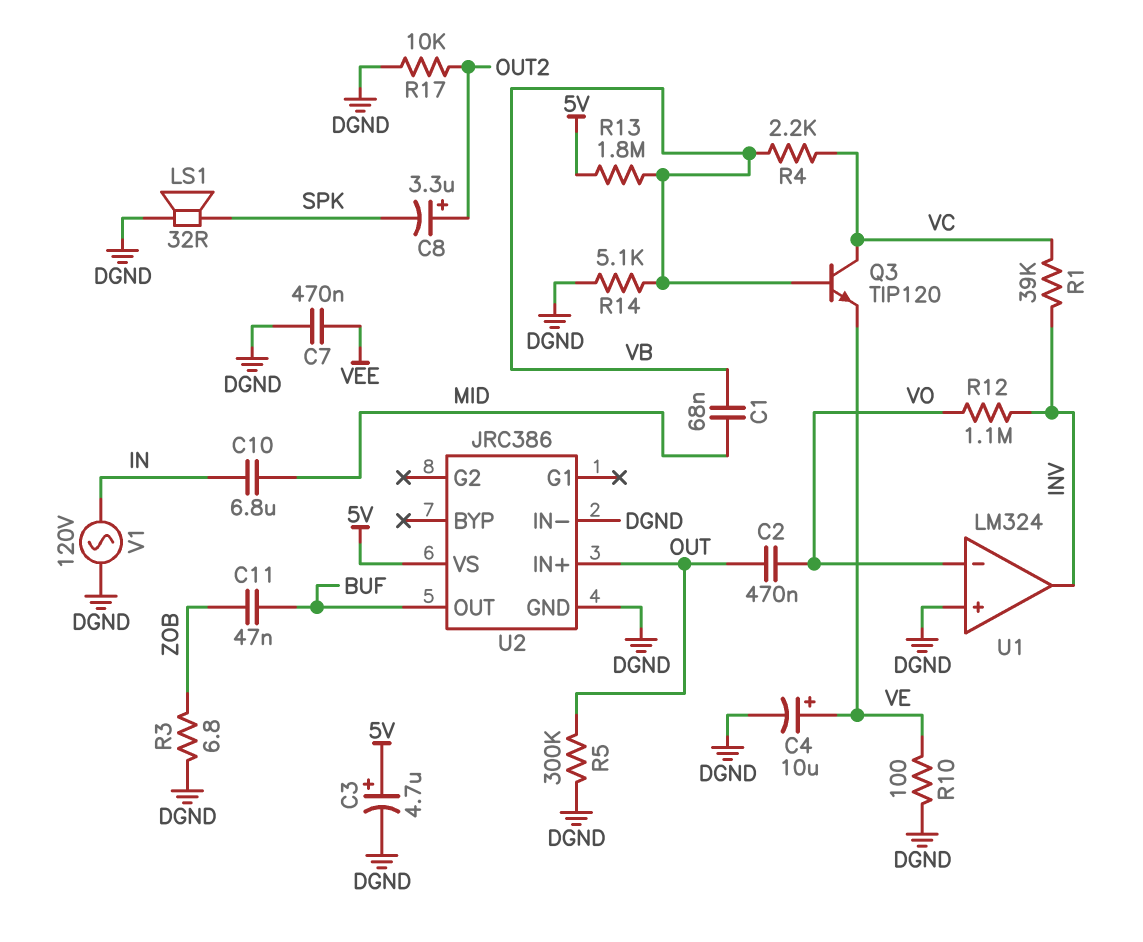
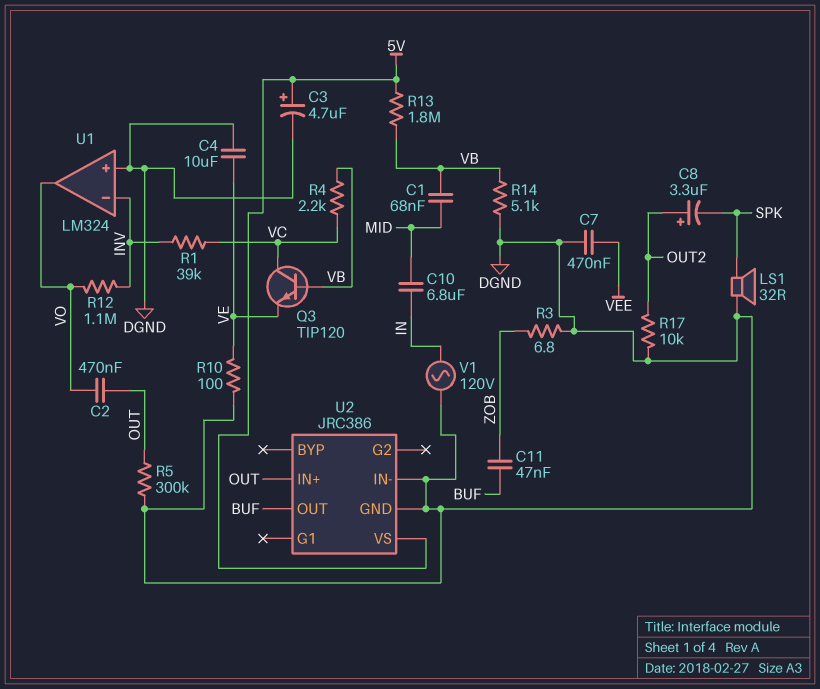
C4: 10uF (plus VE, minus DGND) -> 10uF (DGND, VE)
U1 pin in-: VO -> INV
U1 pin out: INV -> VO

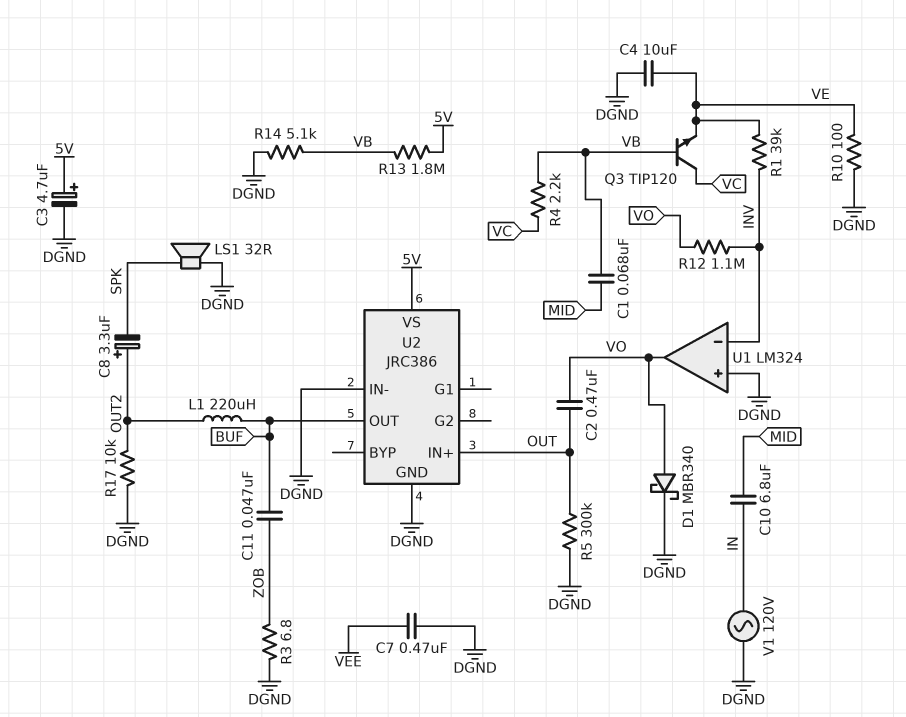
D1: none -> schottky MBR340 (A VO, K DGND)
L1: none -> 220uH (BUF, OUT2)
R1: 39k (INV, VC) -> 39k (INV, VE)

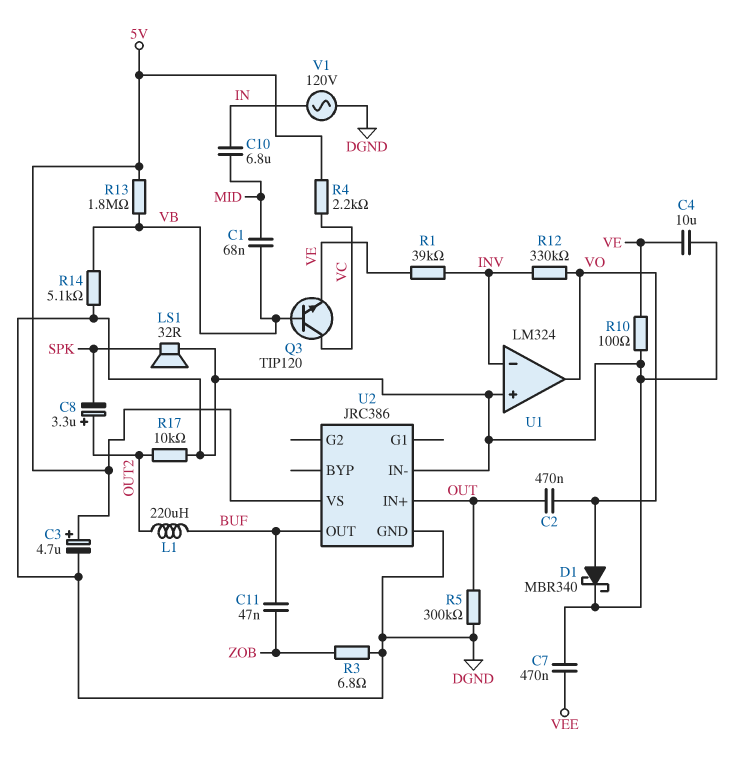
R4: 2.2k (VB, VC) -> 2.2k (5V, VC)
R12: 1.1M (INV, VO) -> 330k (INV, VO)

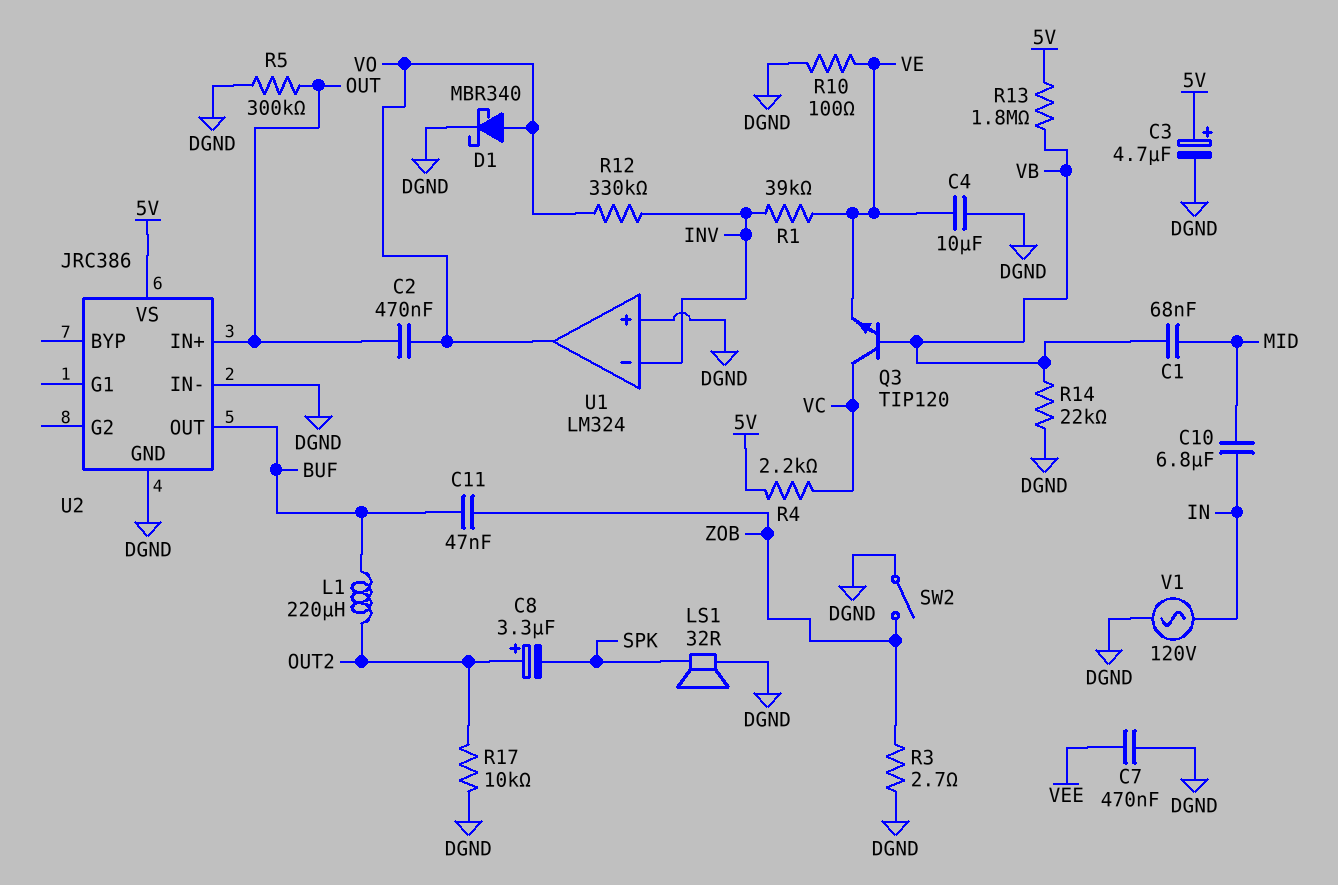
R3: 6.8 (DGND, ZOB) -> 2.7 (DGND, ZOB)
R14: 5.1k (DGND, VB) -> 22k (DGND, VB)
SW2: none -> switch (DGND, ZOB)

